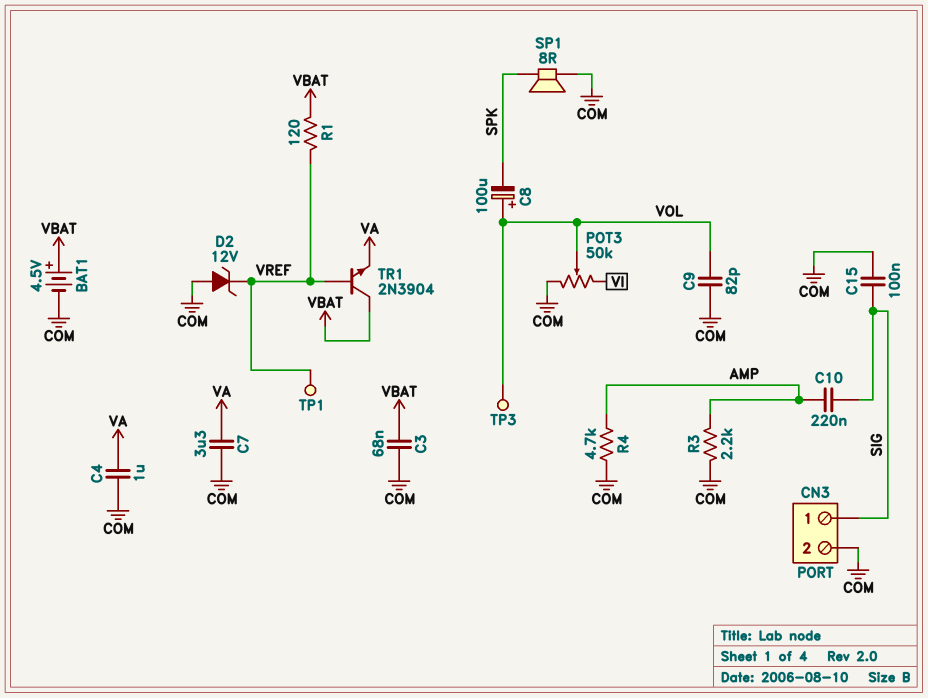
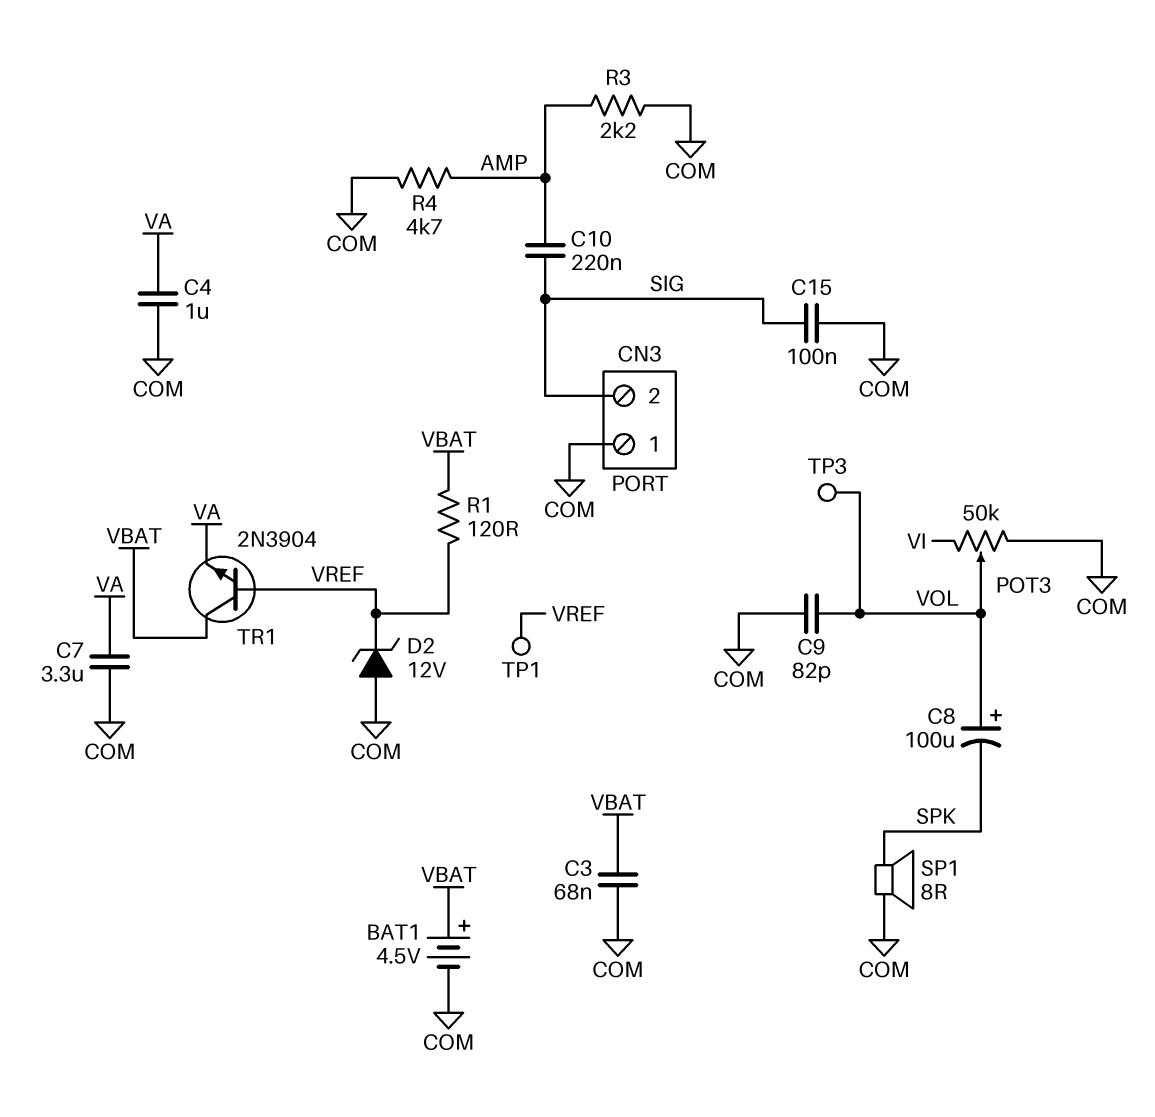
CN3 pin 1: SIG -> COM
CN3 pin 2: COM -> SIG

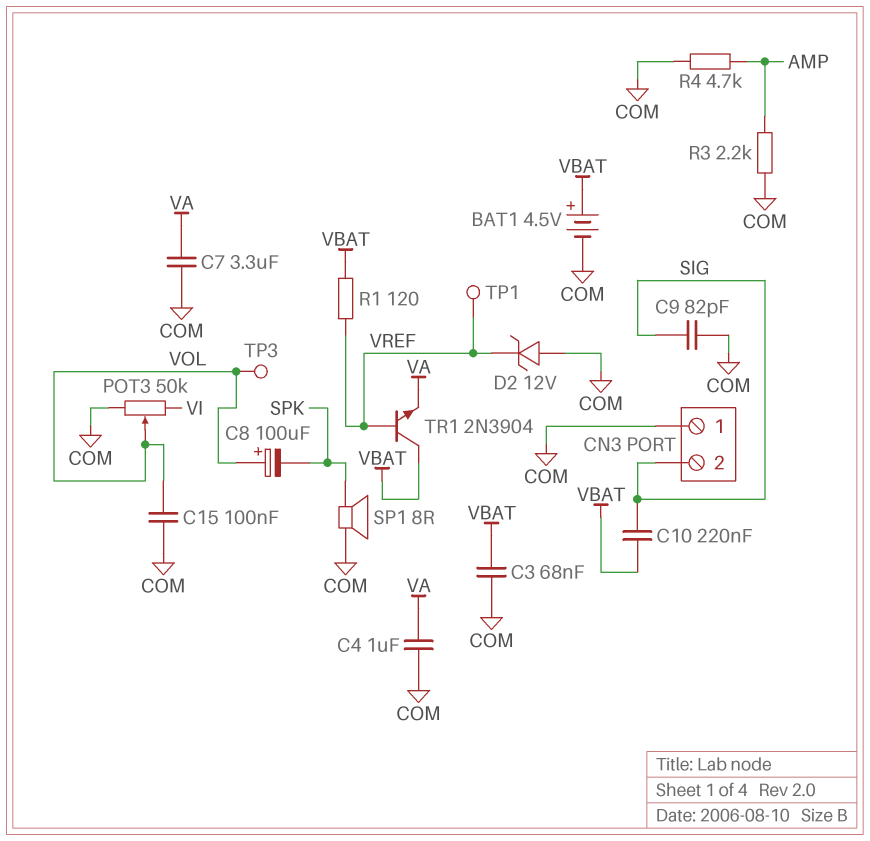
C9: 82pF (COM, VOL) -> 82pF (COM, SIG)
C10: 220nF (AMP, SIG) -> 220nF (SIG, VBAT)
C15: 100nF (COM, SIG) -> 100nF (COM, VOL)

